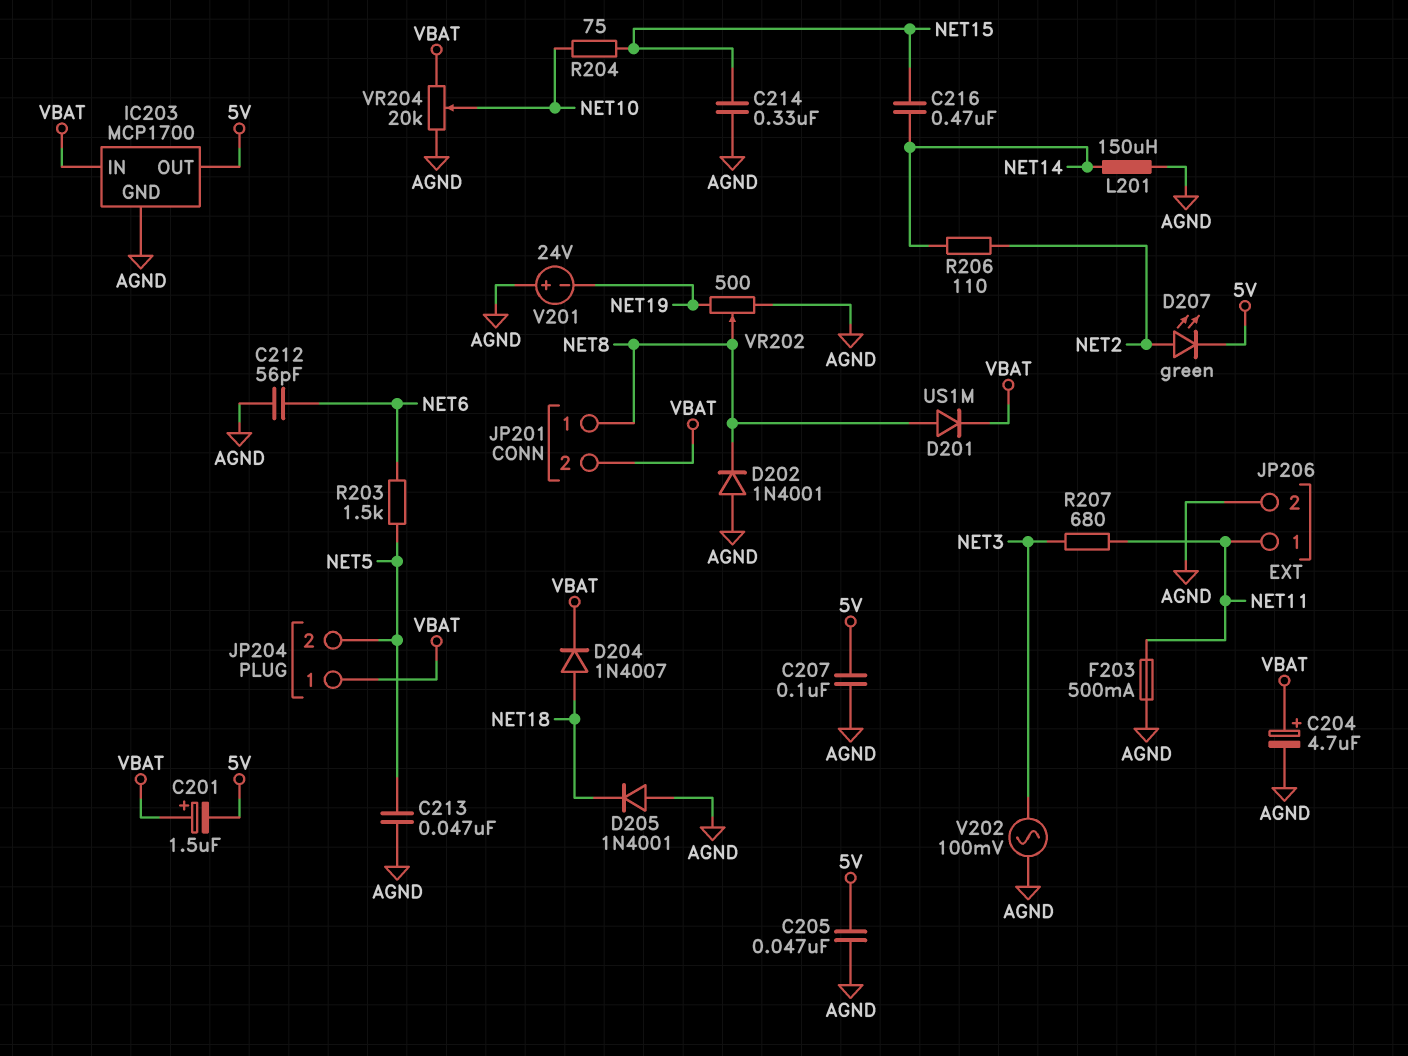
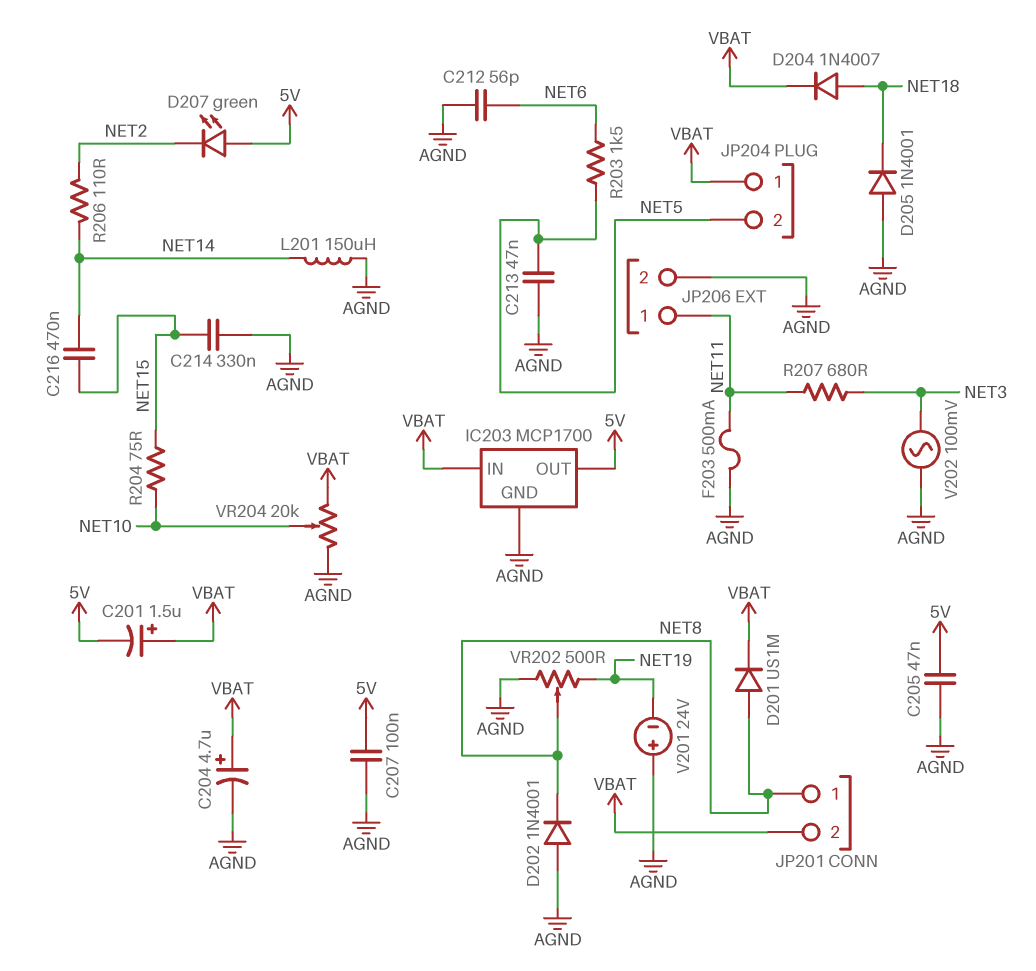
D207: LED green (A NET2, K 5V) -> LED green (A 5V, K NET2)

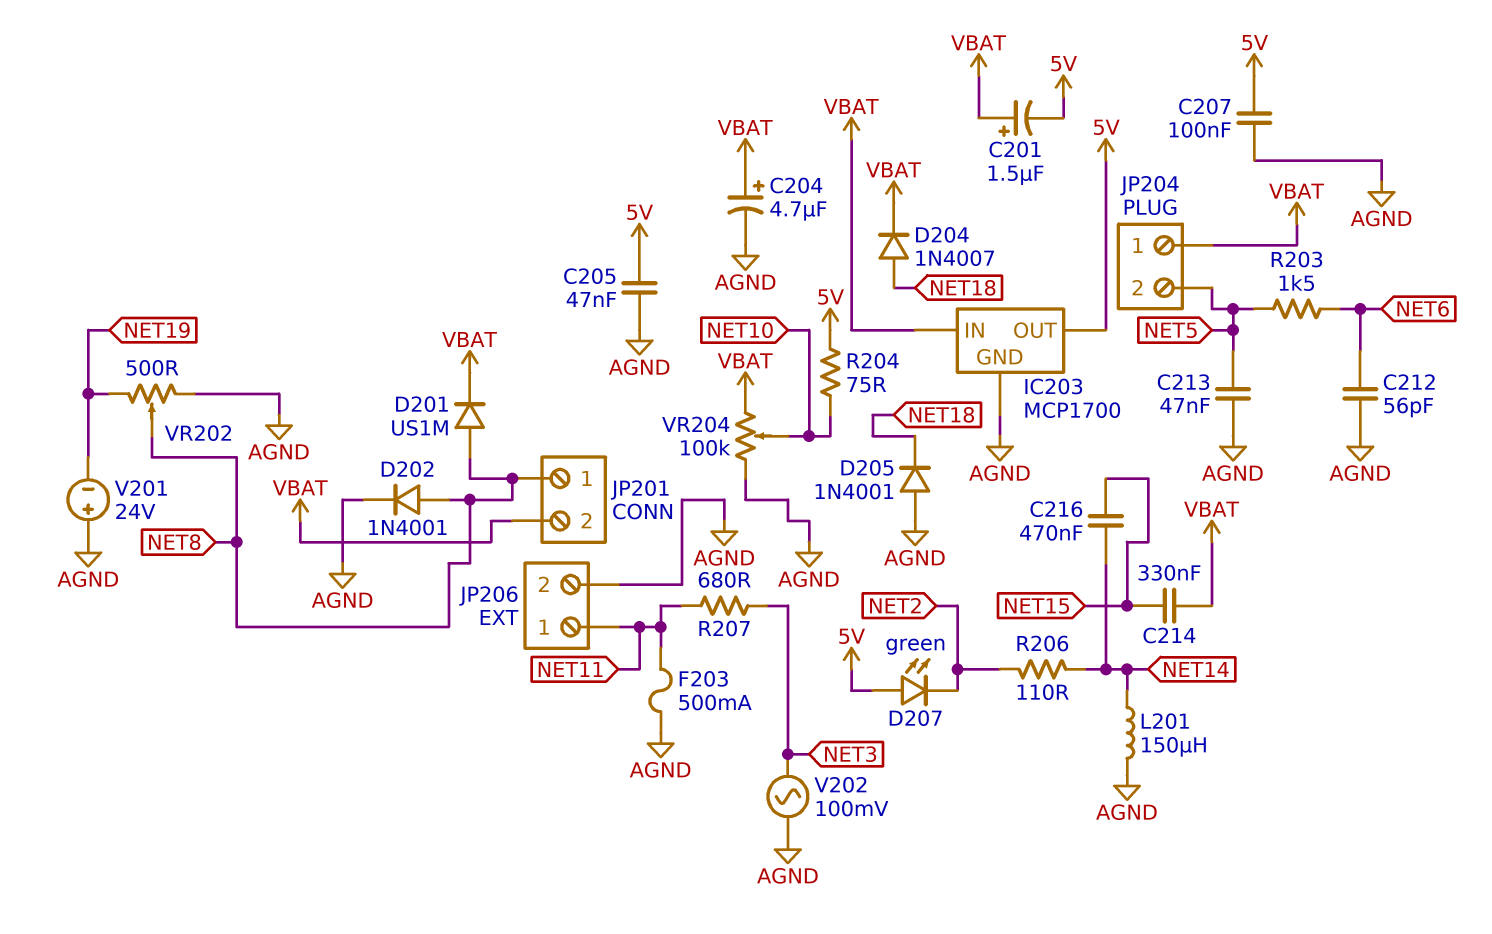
C214: 330nF (AGND, NET15) -> 330nF (NET15, VBAT)
D202: diode 1N4001 (A AGND, K NET8) -> diode 1N4001 (A NET8, K AGND)
R204: 75 (NET10, NET15) -> 75 (5V, NET10)
VR204: 20k (AGND, VBAT, wiper NET10) -> 100k (AGND, VBAT, wiper NET10)

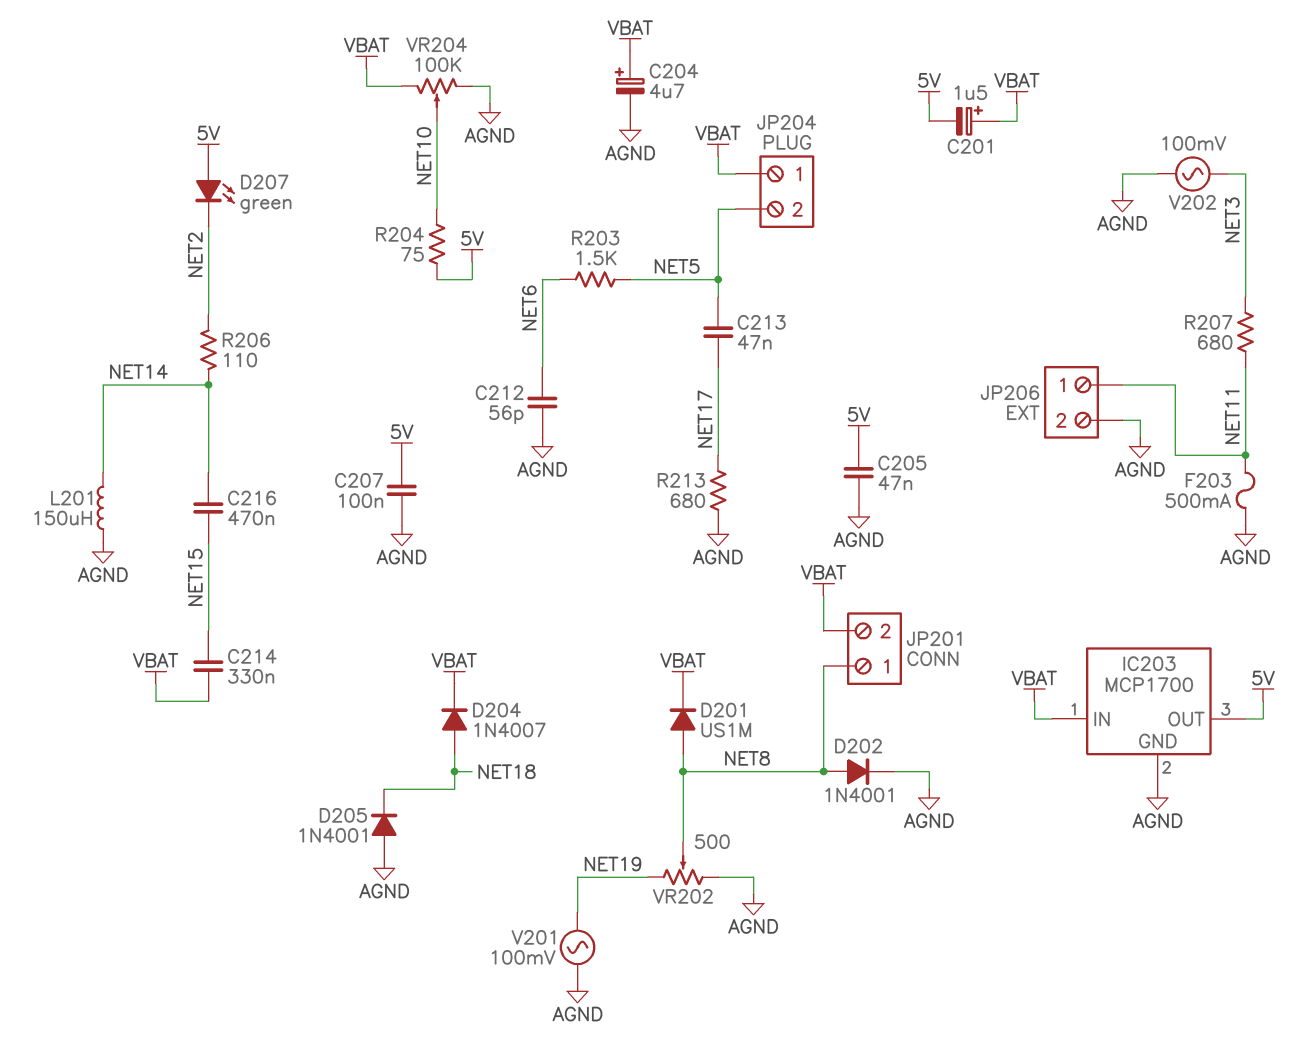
C213: 47nF (AGND, NET5) -> 47nF (NET5, NET17)
R213: none -> 680 (AGND, NET17)
V201: 24V (plus AGND, minus NET19) -> AC 100mV (AGND, NET19)

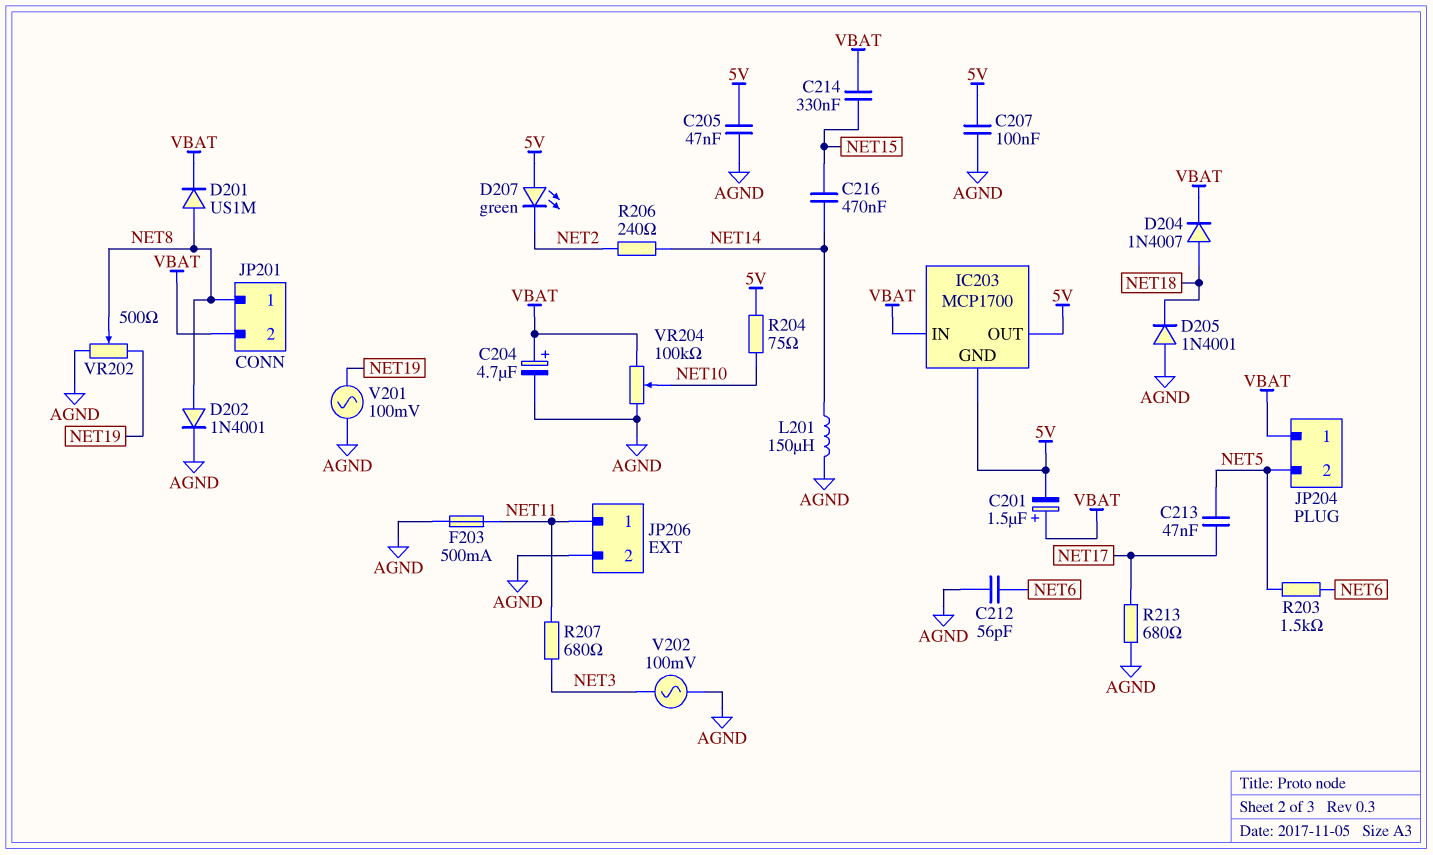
IC203 pin GND: AGND -> 5V
R206: 110 (NET2, NET14) -> 240 (NET2, NET14)

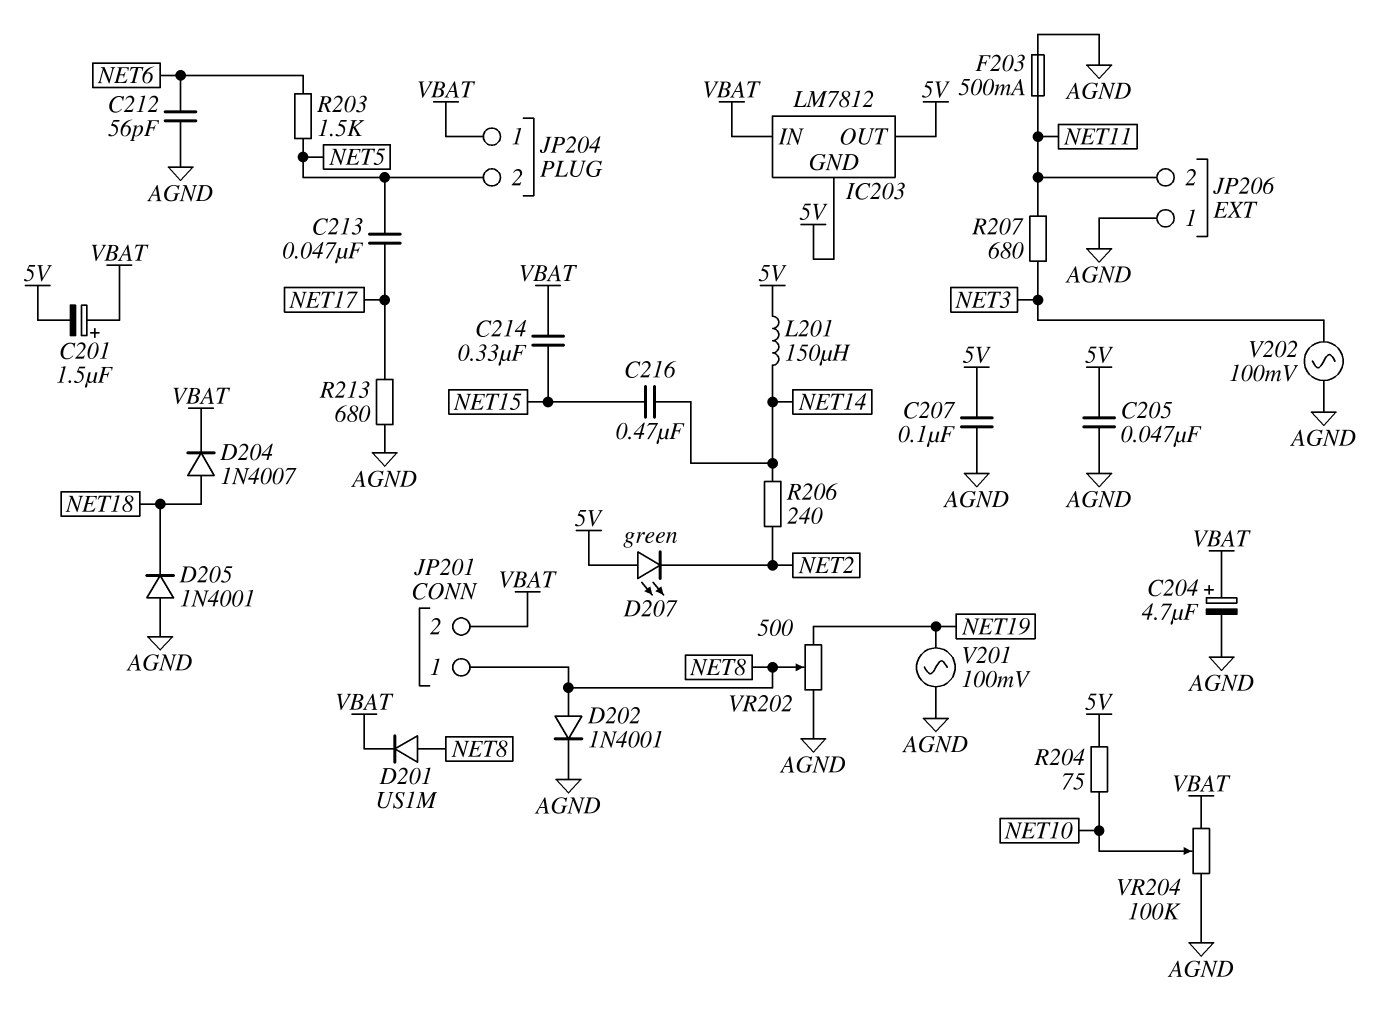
IC203: MCP1700 -> LM7812
JP206 pin 1: NET11 -> AGND
JP206 pin 2: AGND -> NET11
L201: 150uH (AGND, NET14) -> 150uH (5V, NET14)

